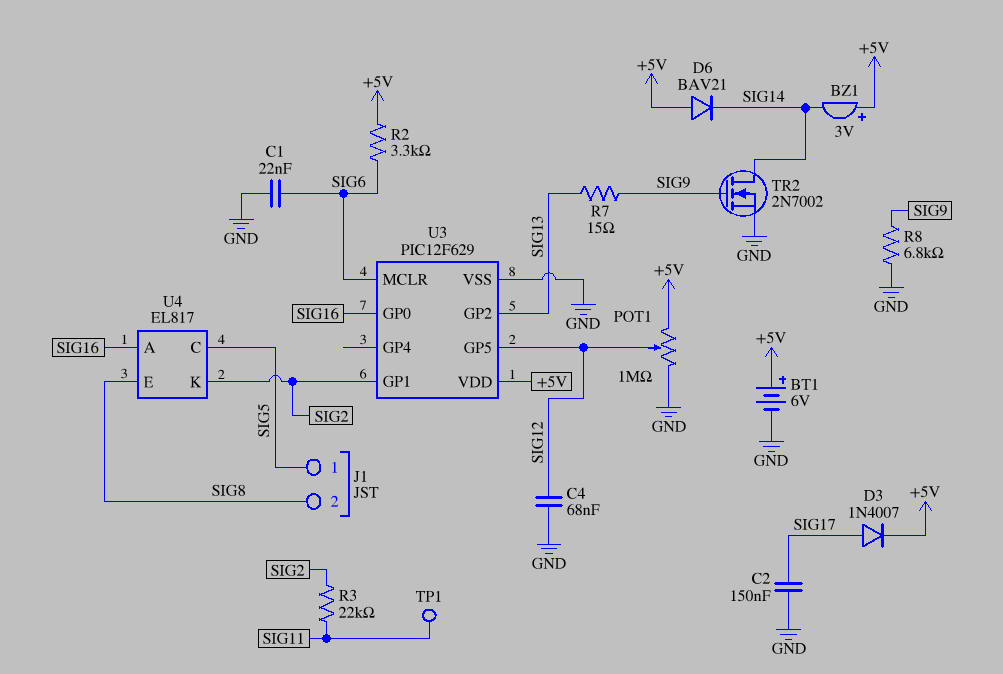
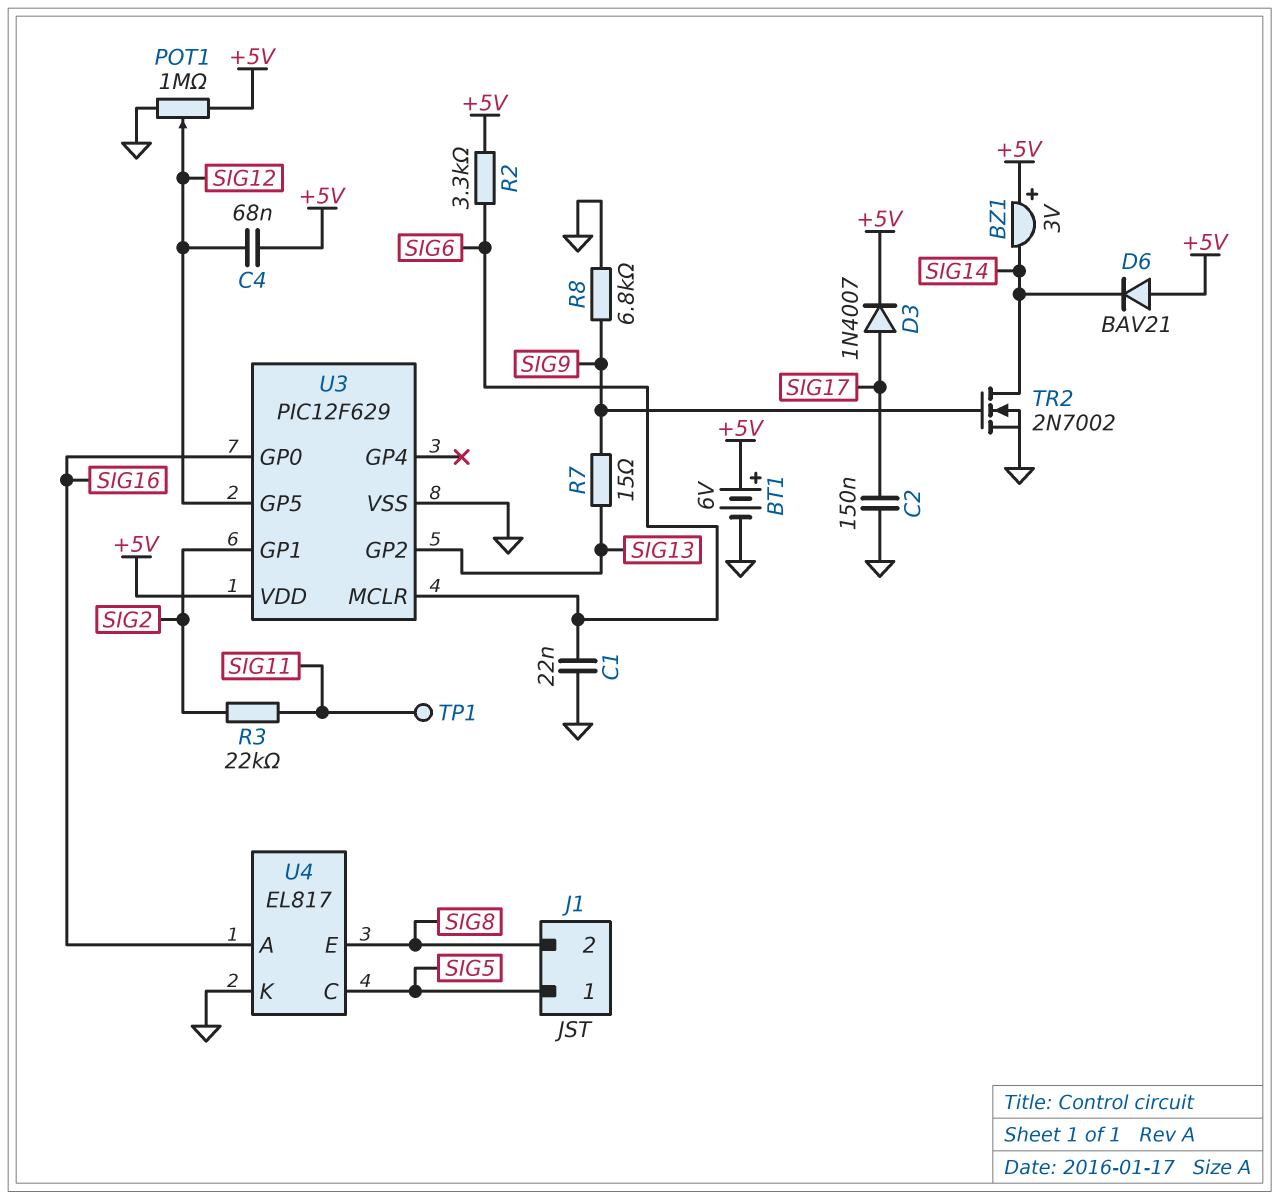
C4: 68nF (GND, SIG12) -> 68nF (+5V, SIG12)
U4 pin K: SIG2 -> GND

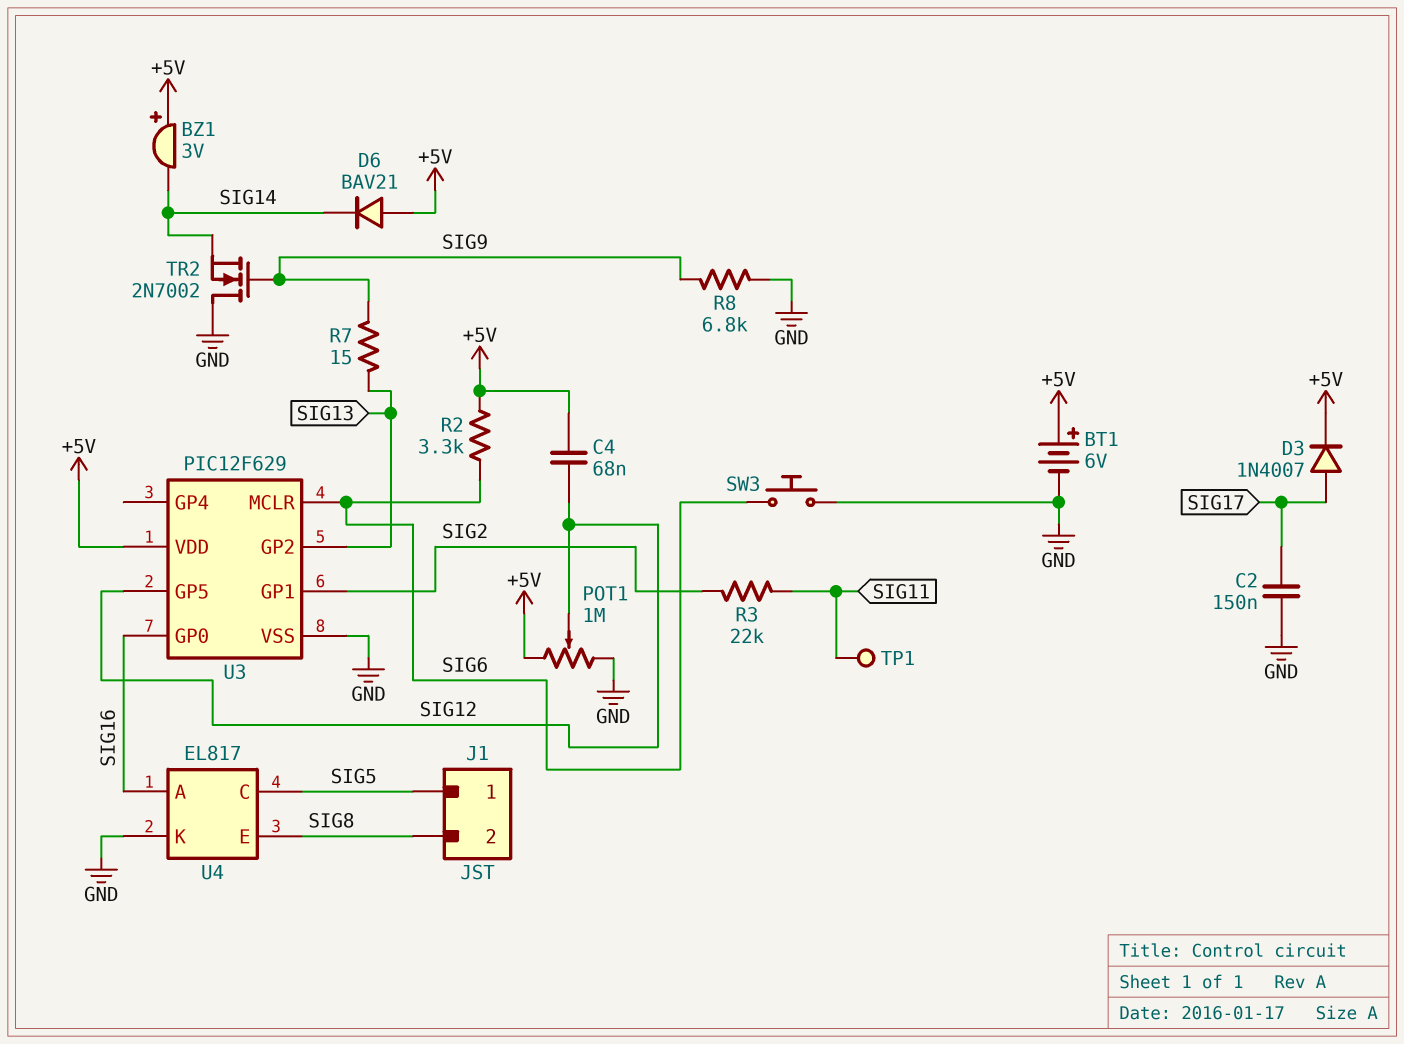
C1: 22nF (GND, SIG6) -> none
SW3: none -> button (GND, SIG6)
TR2: NMOS 2N7002 (G SIG9, D SIG14, S GND) -> NMOS 2N7002 (G SIG9, D GND, S SIG14)

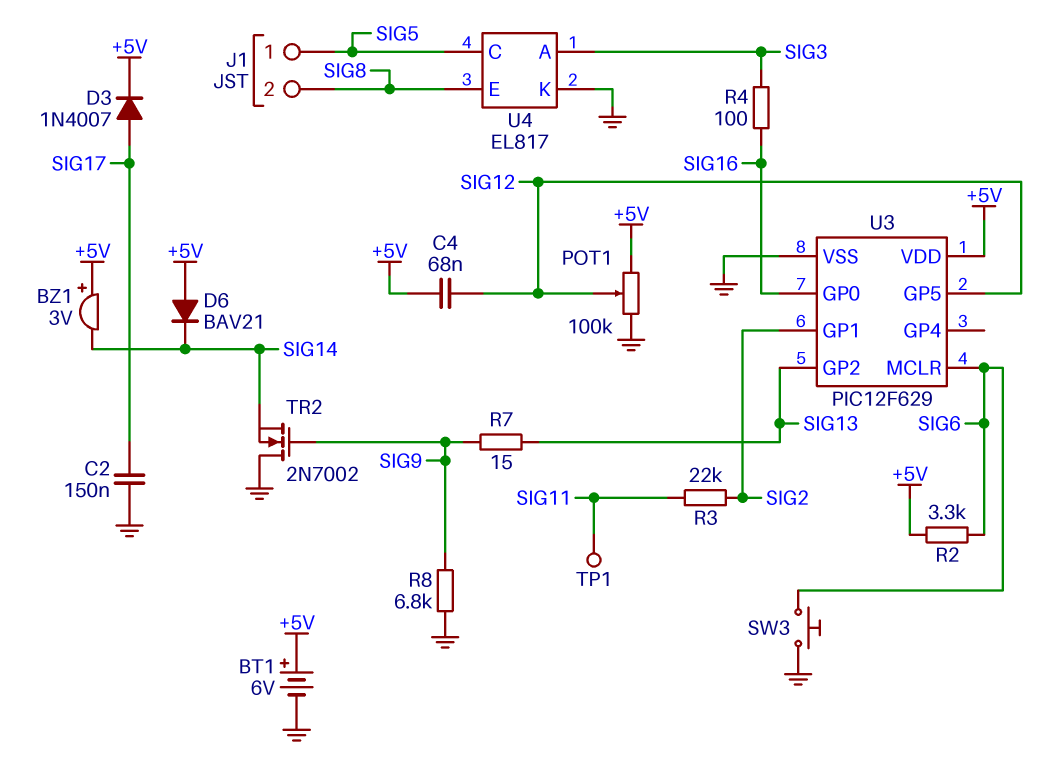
POT1: 1M (+5V, GND, wiper SIG12) -> 100k (+5V, GND, wiper SIG12)
R4: none -> 100 (SIG3, SIG16)
U4 pin A: SIG16 -> SIG3

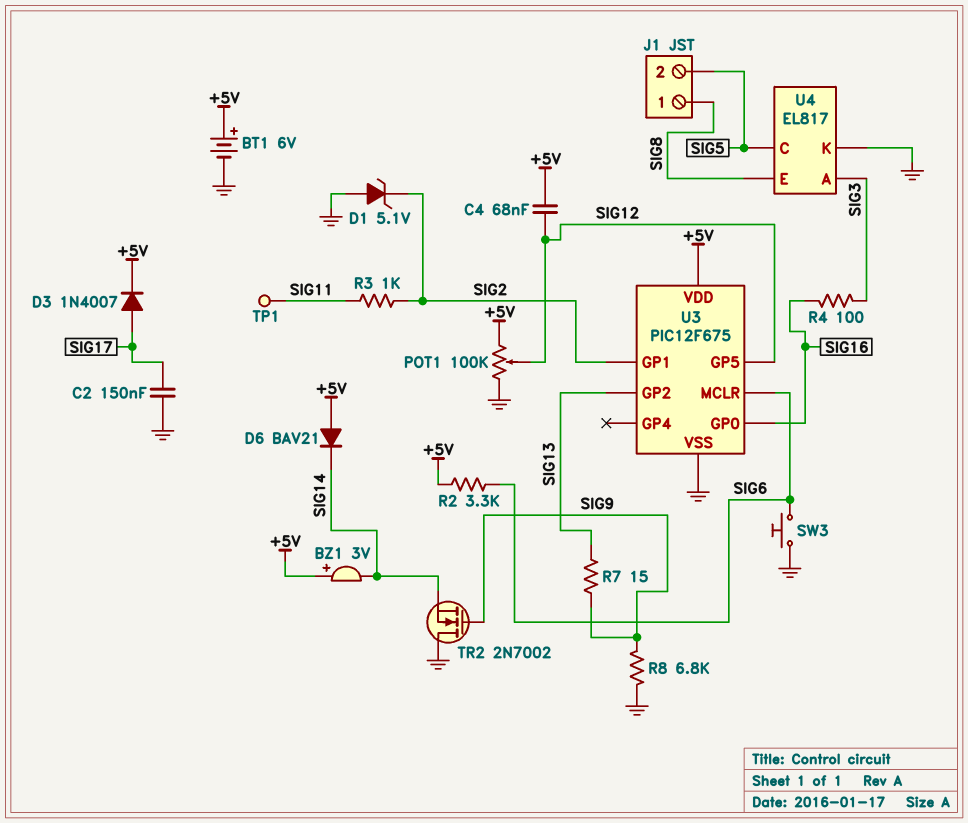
D1: none -> zener 5.1V (A GND, K SIG2)
J1 pin 1: SIG5 -> SIG8
J1 pin 2: SIG8 -> SIG5
R3: 22k (SIG2, SIG11) -> 1k (SIG2, SIG11)
U3: PIC12F629 -> PIC12F675

